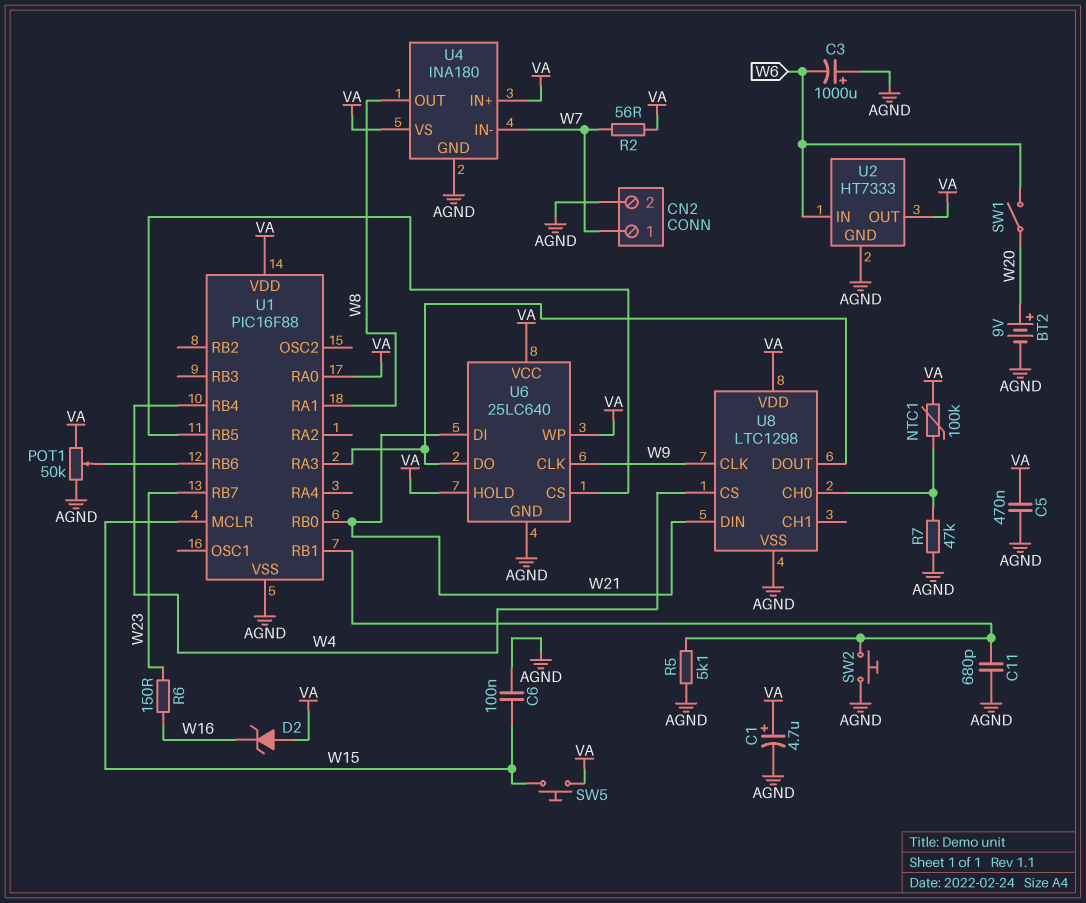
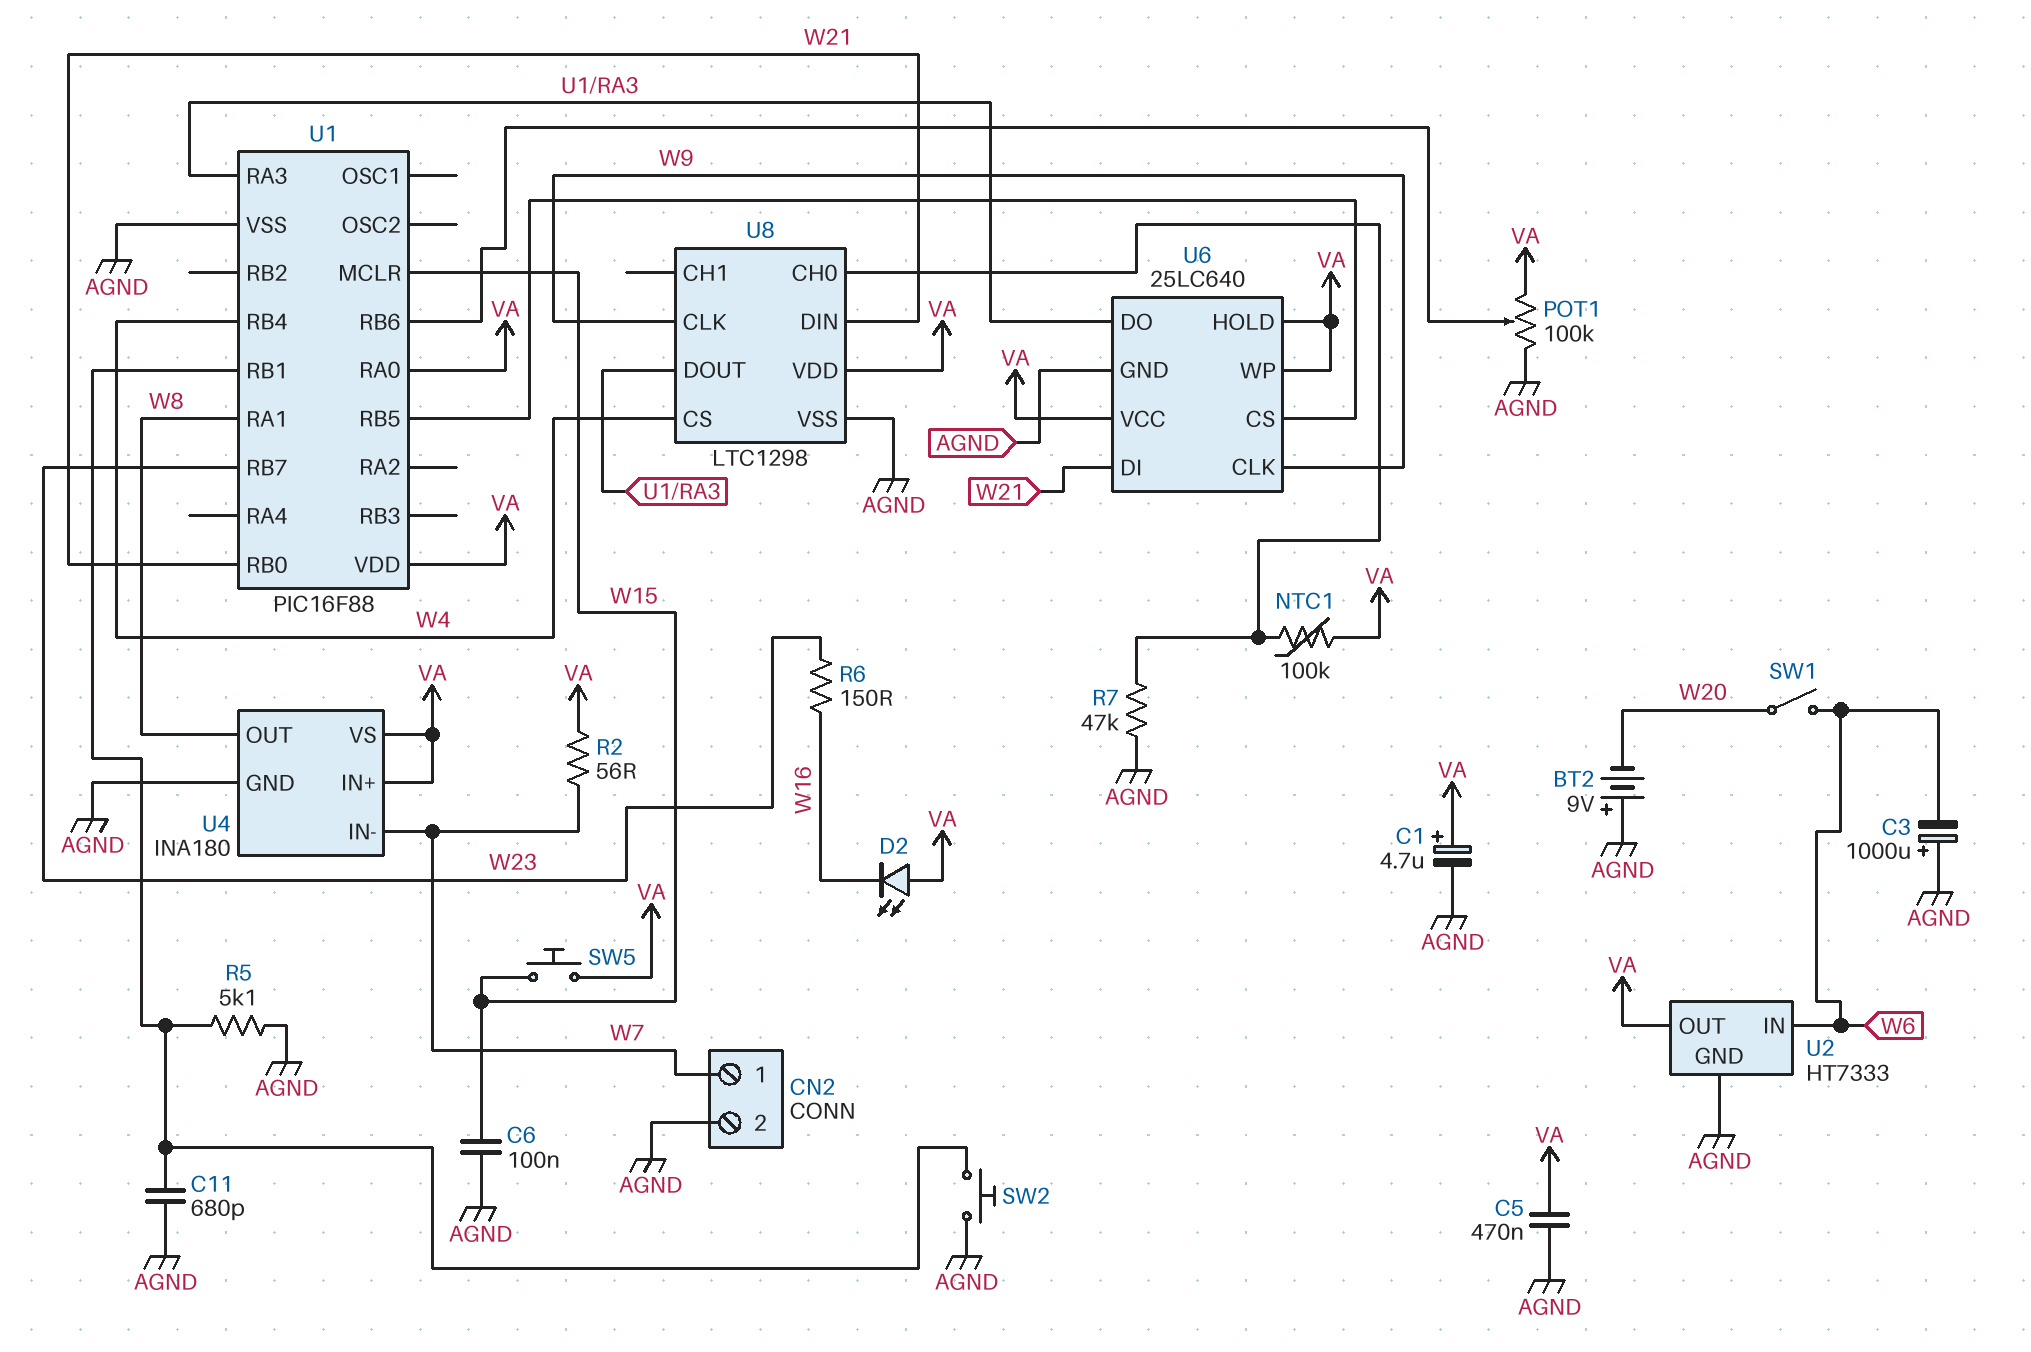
BT2: 9V (plus W20, minus AGND) -> 9V (plus AGND, minus W20)
D2: zener (A VA, K W16) -> LED (A VA, K W16)
POT1: 50k (AGND, VA, wiper U1/RB6) -> 100k (AGND, VA, wiper U1/RB6)

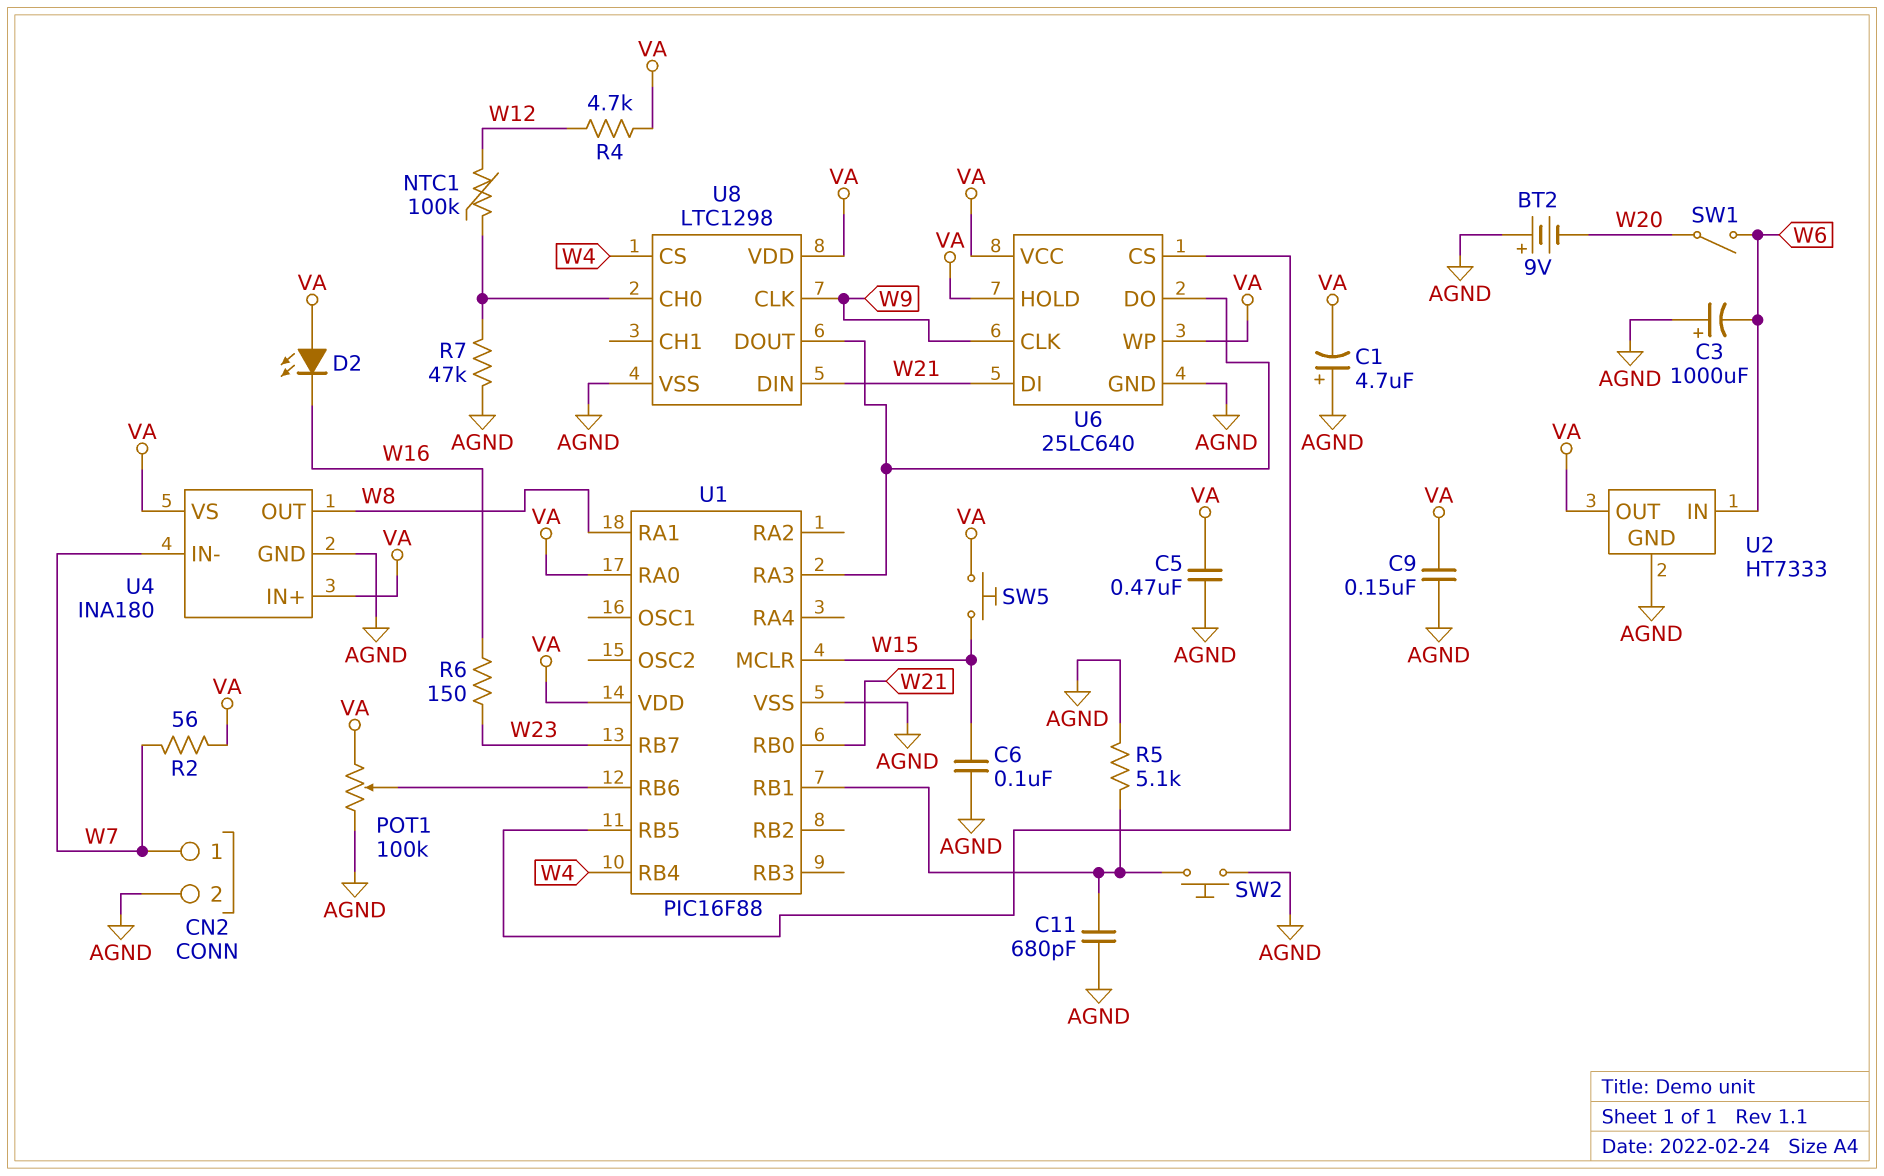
C1: 4.7uF (plus VA, minus AGND) -> 4.7uF (plus AGND, minus VA)
C9: none -> 150nF (AGND, VA)
NTC1: 100k (U8/CH0, VA) -> 100k (U8/CH0, W12)
R4: none -> 4.7k (VA, W12)

